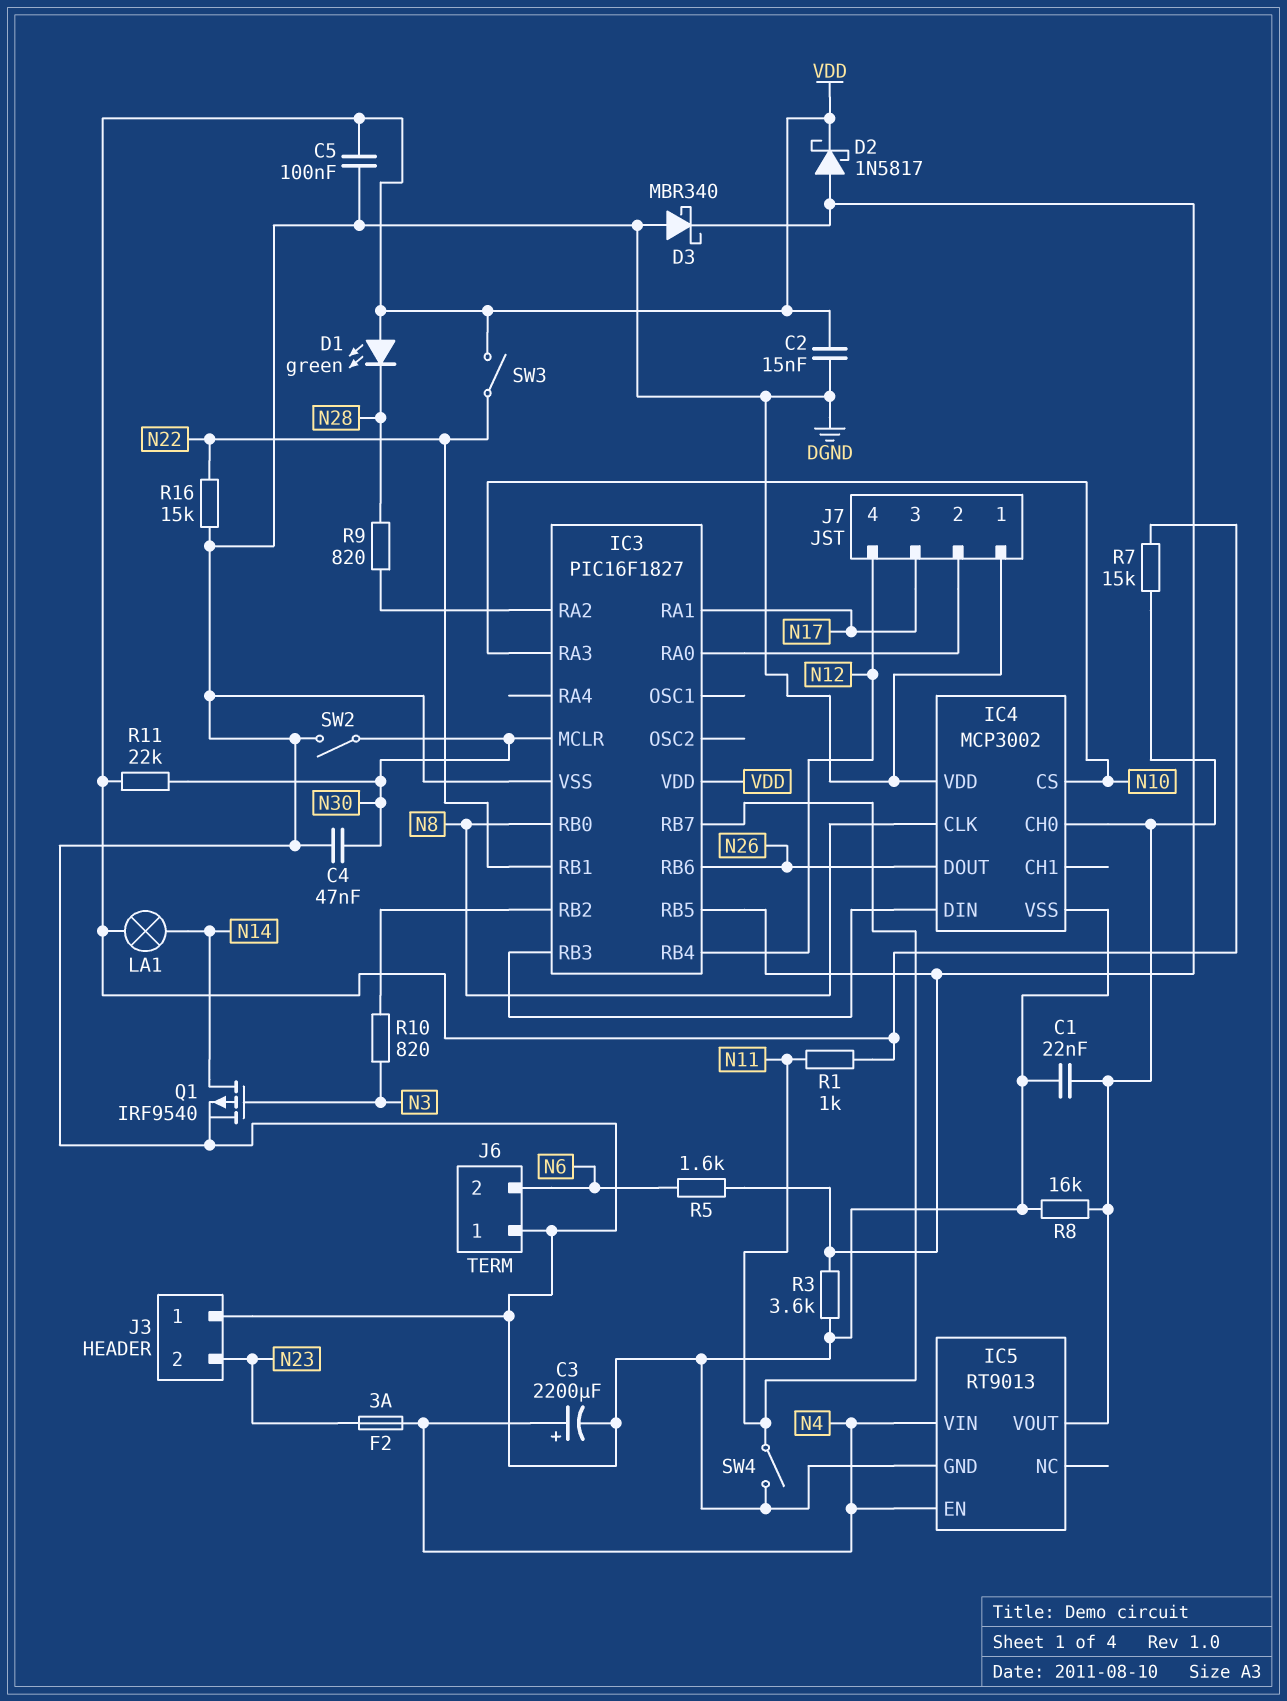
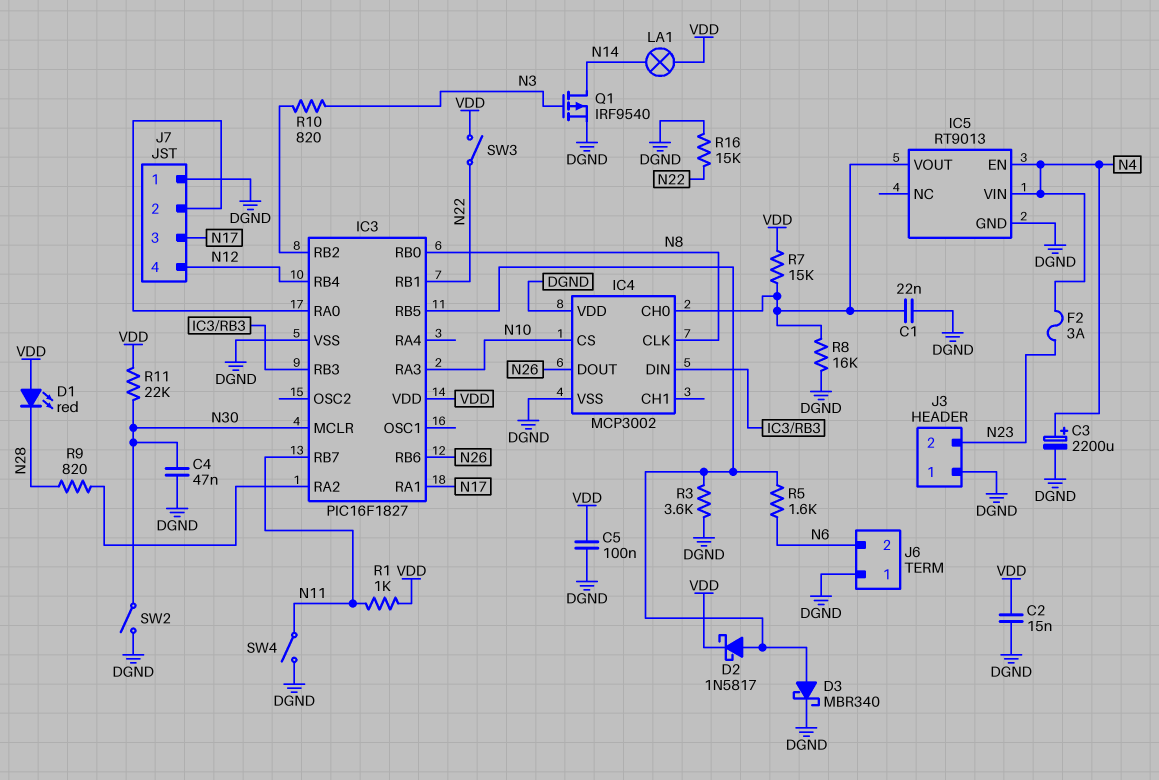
D1: LED green (A VDD, K N28) -> LED red (A VDD, K N28)
D3: schottky MBR340 (A DGND, K IC3/RB5) -> schottky MBR340 (A IC3/RB5, K DGND)

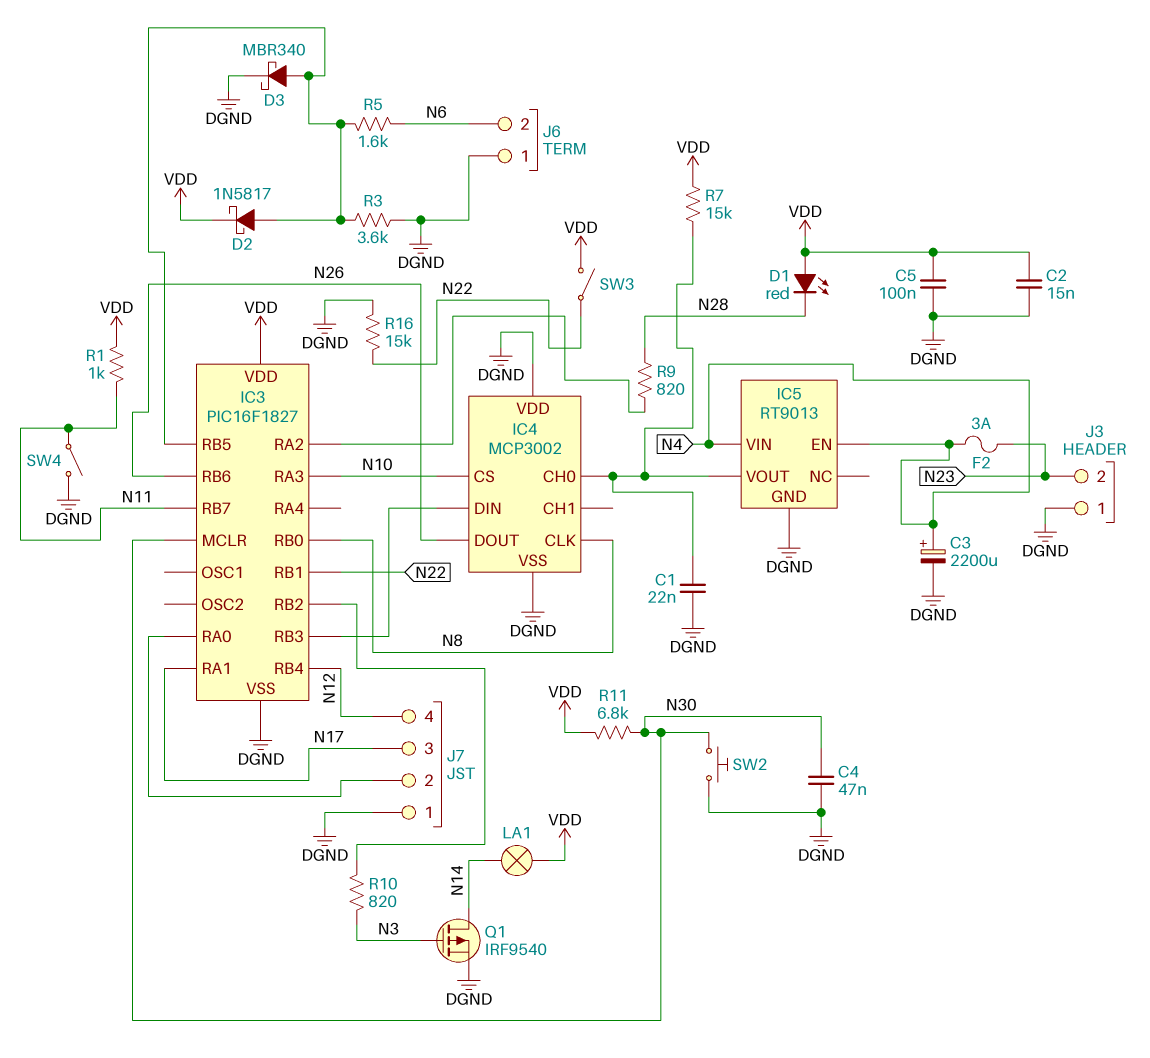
R8: 16k (DGND, IC4/CH0) -> none
R11: 22k (N30, VDD) -> 6.8k (N30, VDD)
SW2: switch (DGND, N30) -> button (DGND, N30)

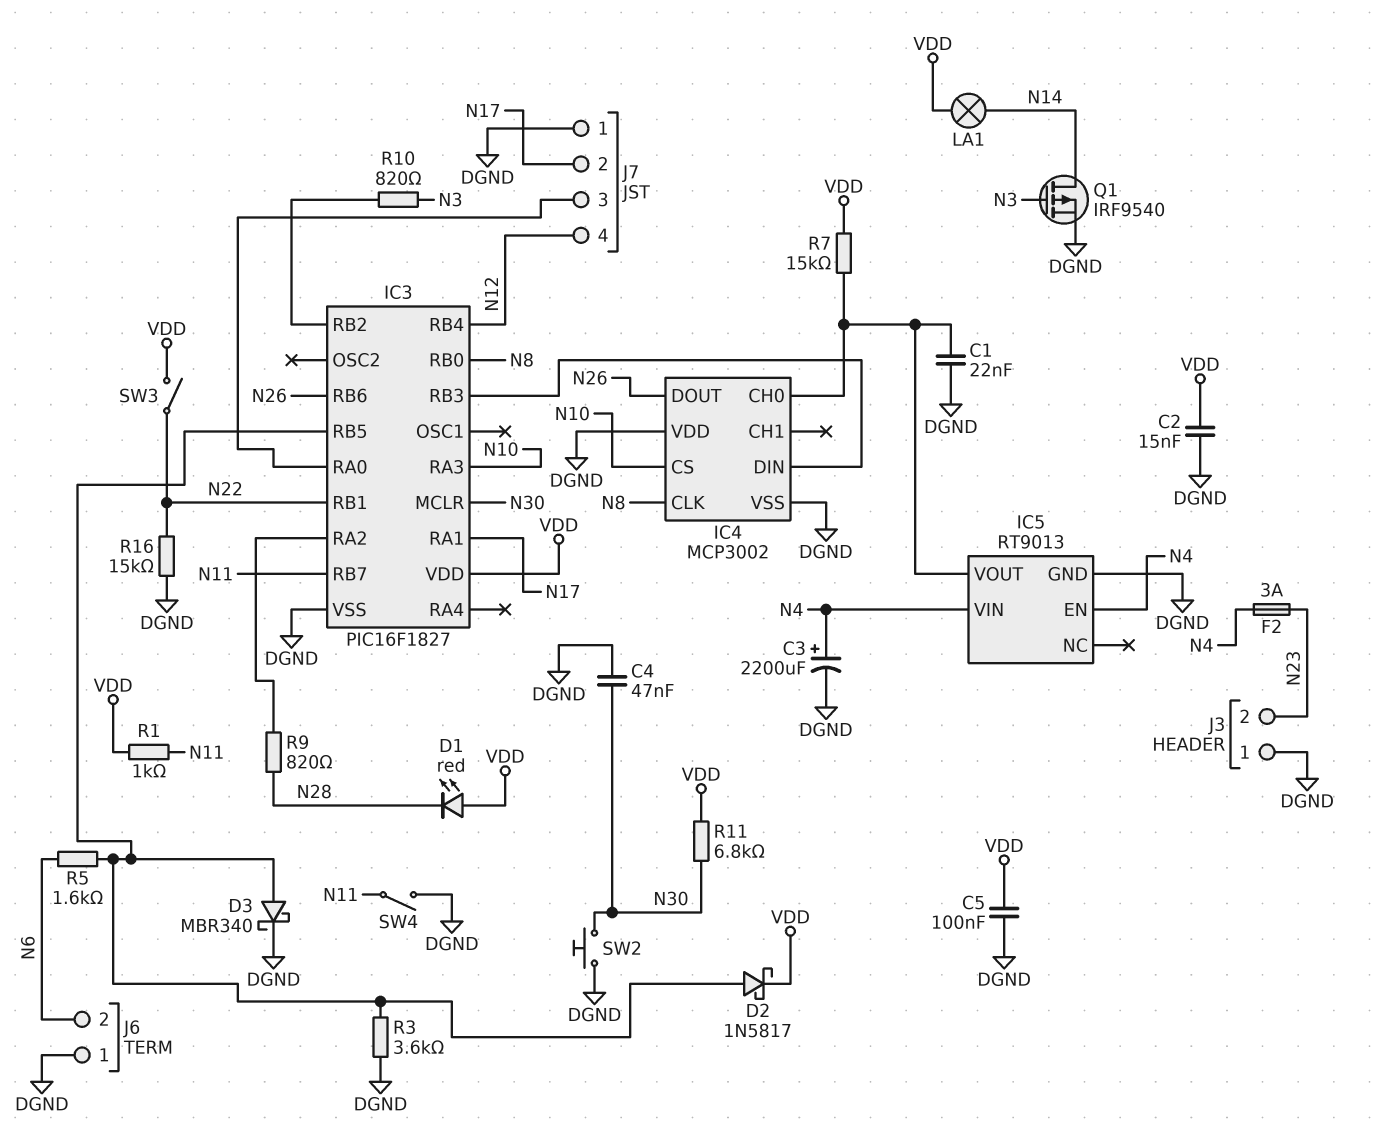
J7 pin 2: IC3/RA0 -> N17
J7 pin 3: N17 -> IC3/RA0

